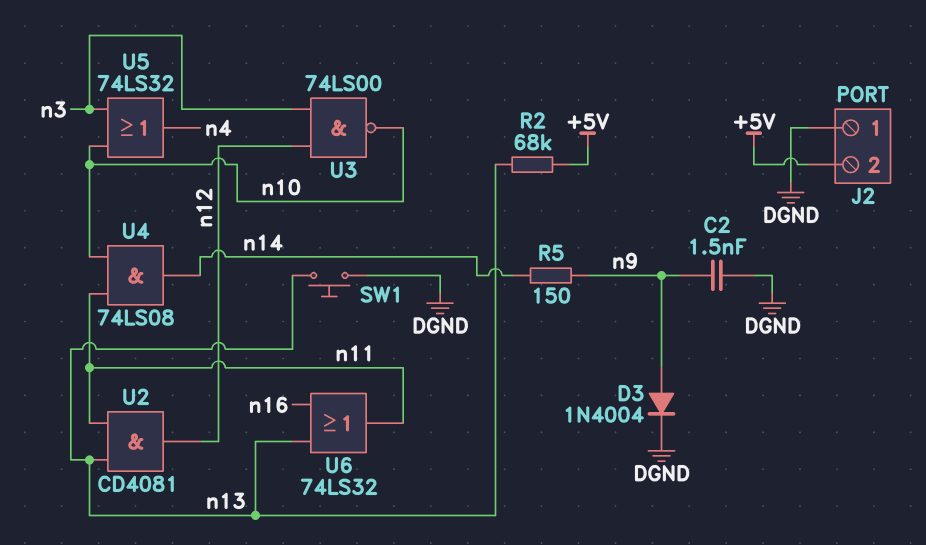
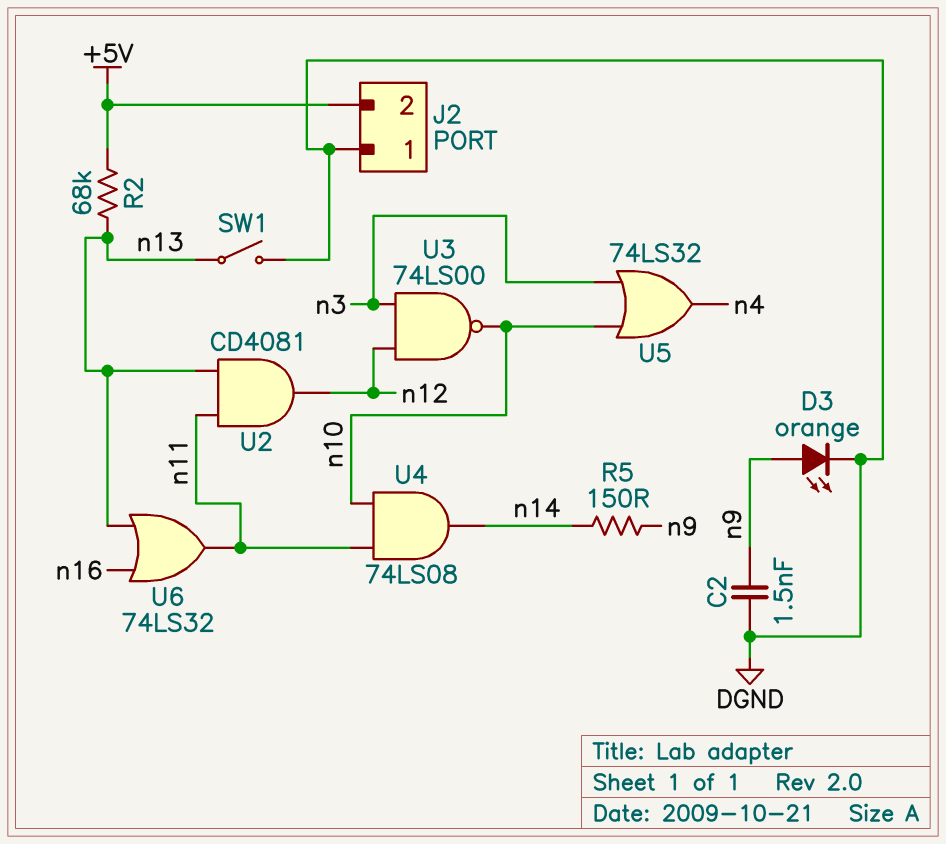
D3: diode 1N4004 (A n9, K DGND) -> LED orange (A n9, K DGND)
SW1: button (DGND, n13) -> switch (DGND, n13)

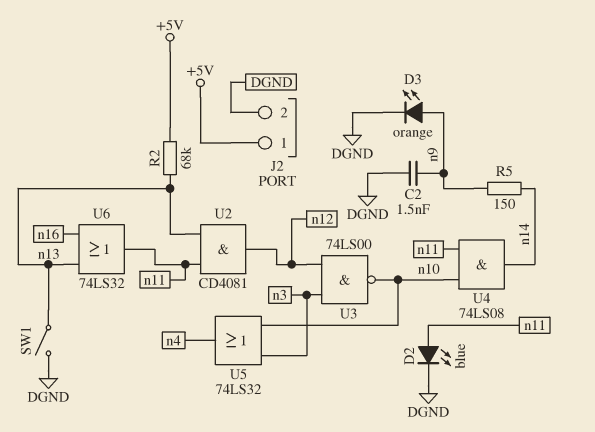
D2: none -> LED blue (A n11, K DGND)
J2 pin 1: DGND -> +5V
J2 pin 2: +5V -> DGND

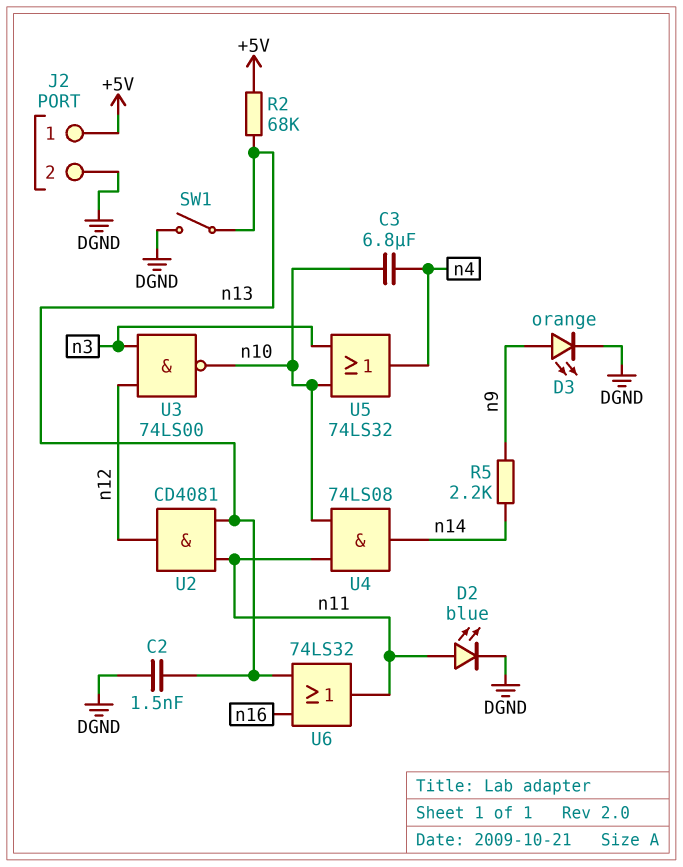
C2: 1.5nF (DGND, n9) -> 1.5nF (DGND, n13)
C3: none -> 6.8uF (n4, n10)
R5: 150 (n9, n14) -> 2.2k (n9, n14)

